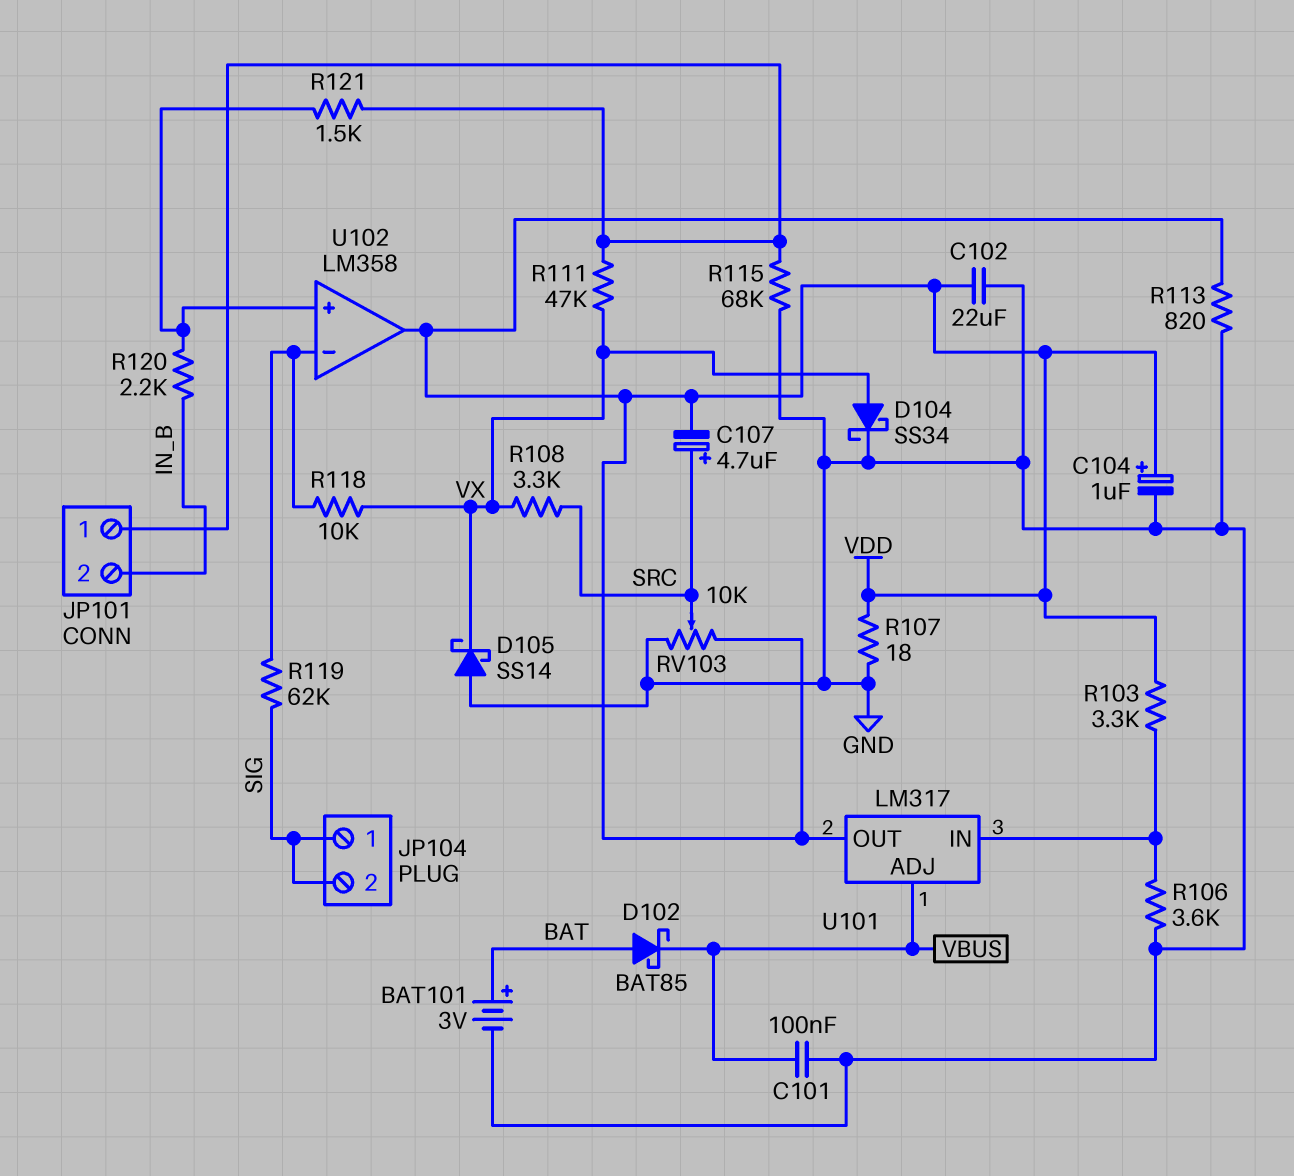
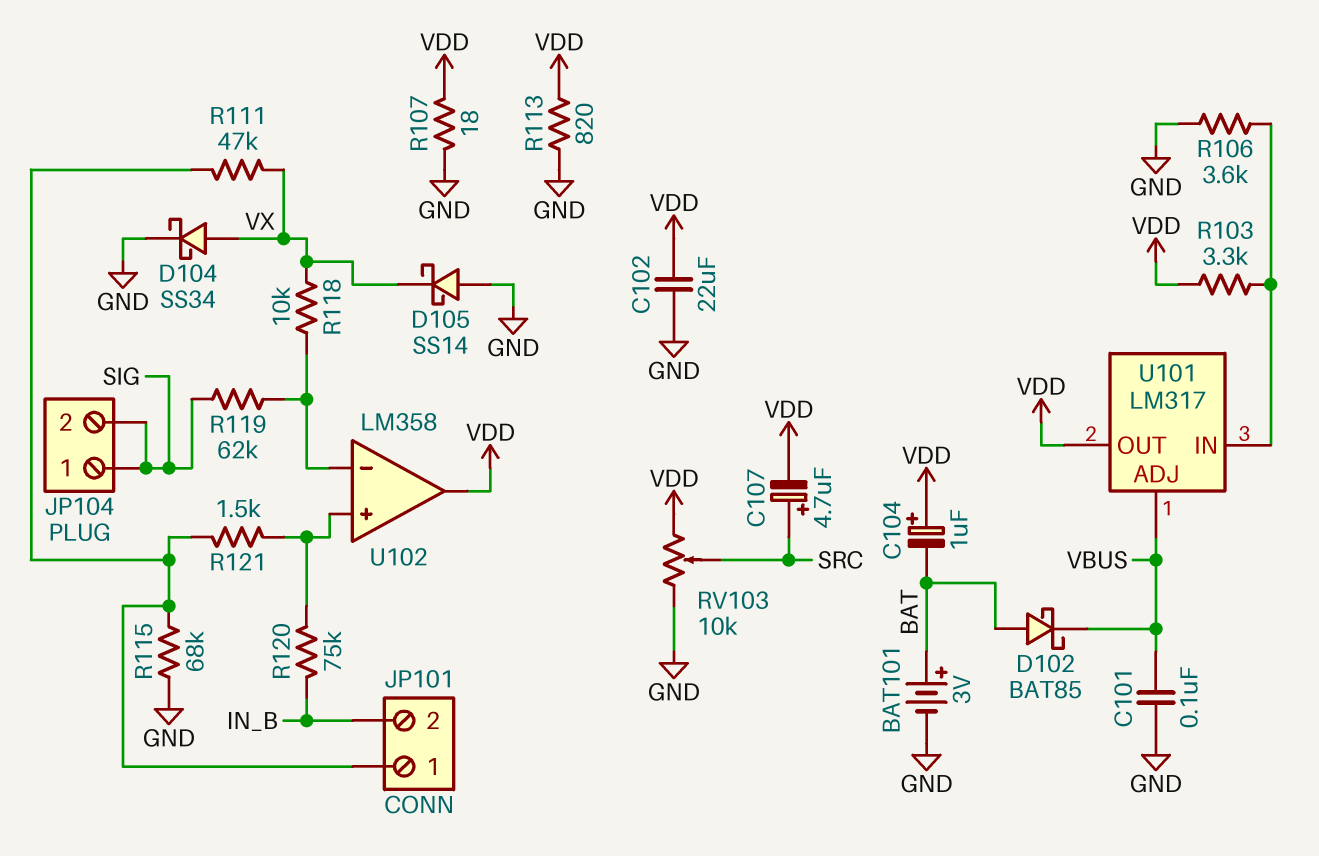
C104: 1uF (plus VDD, minus GND) -> 1uF (plus VDD, minus BAT)
R108: 3.3k (SRC, VX) -> none
R120: 2.2k (IN_B, U102/in+) -> 75k (IN_B, U102/in+)

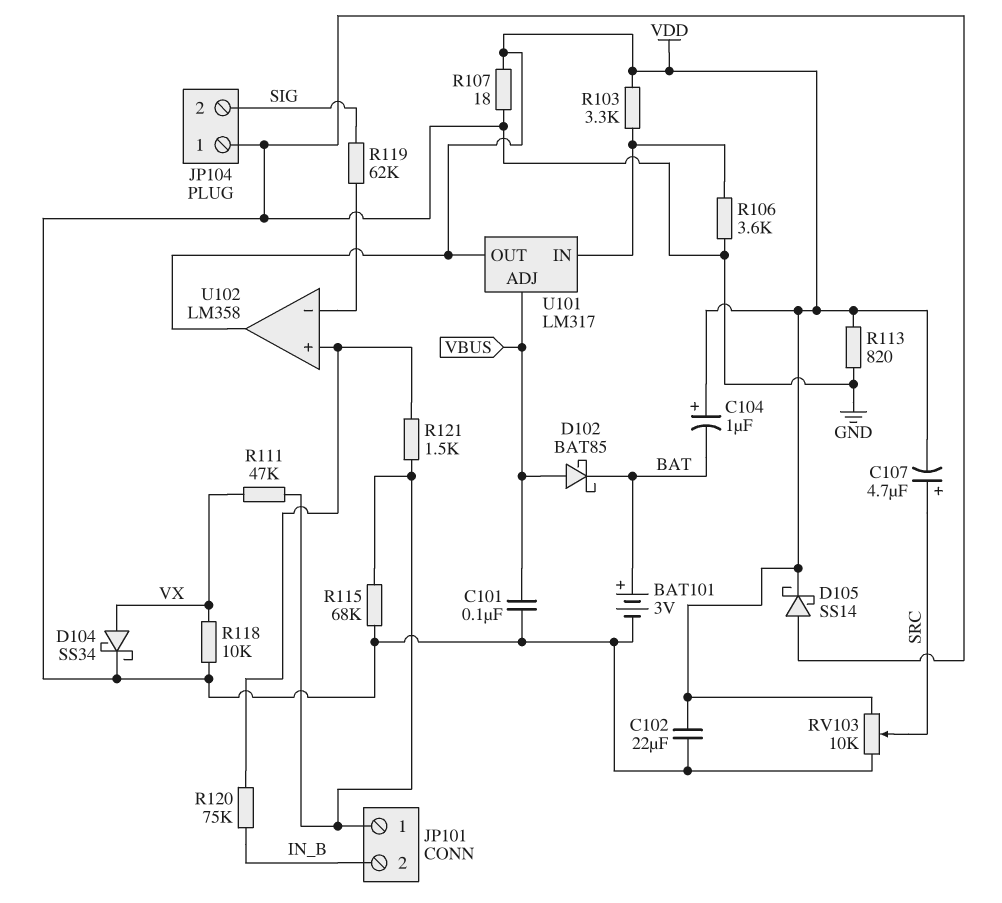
D102: schottky BAT85 (A BAT, K VBUS) -> schottky BAT85 (A VBUS, K BAT)
D105: schottky SS14 (A GND, K VX) -> schottky SS14 (A GND, K VDD)
JP104 pin 1: SIG -> GND
R118: 10k (U102/in-, VX) -> 10k (GND, VX)

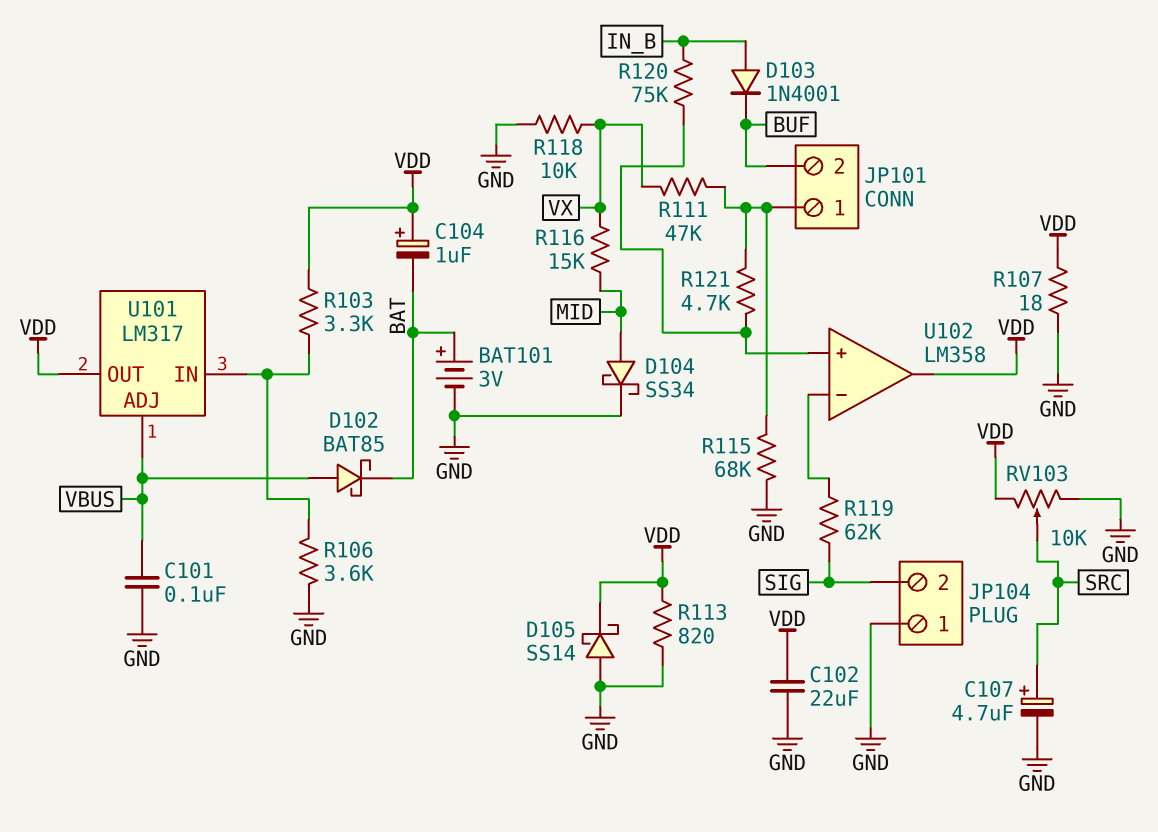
C107: 4.7uF (plus SRC, minus VDD) -> 4.7uF (plus SRC, minus GND)
D103: none -> diode 1N4001 (A IN_B, K BUF)
D104: schottky SS34 (A VX, K GND) -> schottky SS34 (A MID, K GND)
JP101 pin 2: IN_B -> BUF
R116: none -> 15k (MID, VX)
R121: 1.5k (JP101/1, U102/in+) -> 4.7k (JP101/1, U102/in+)

